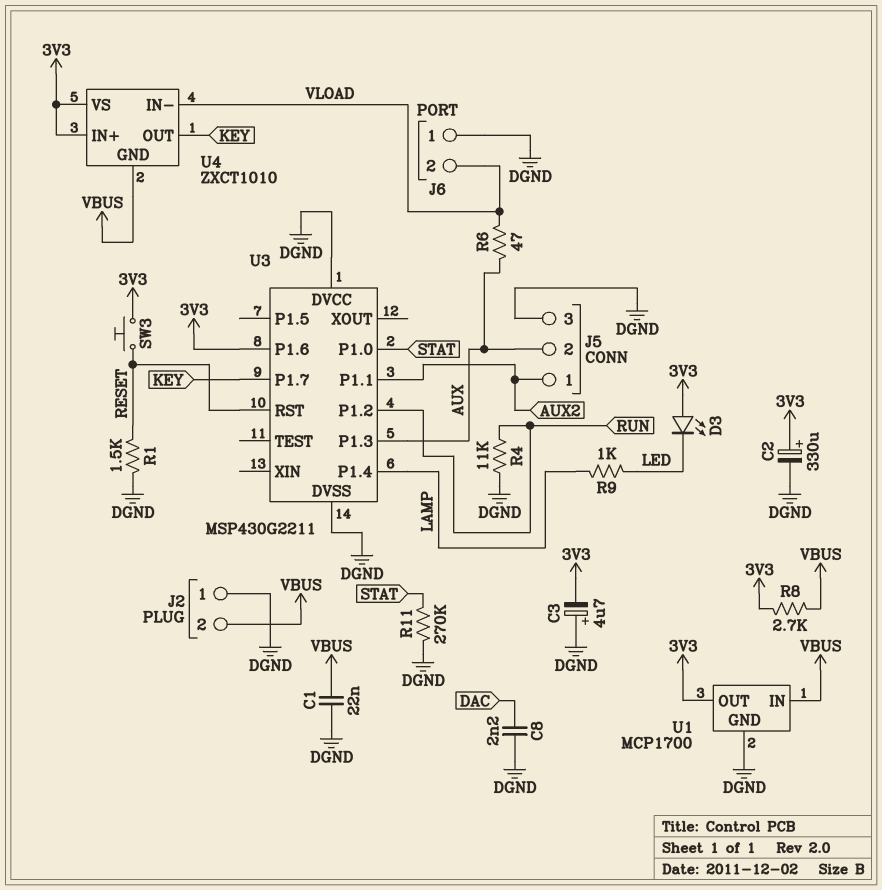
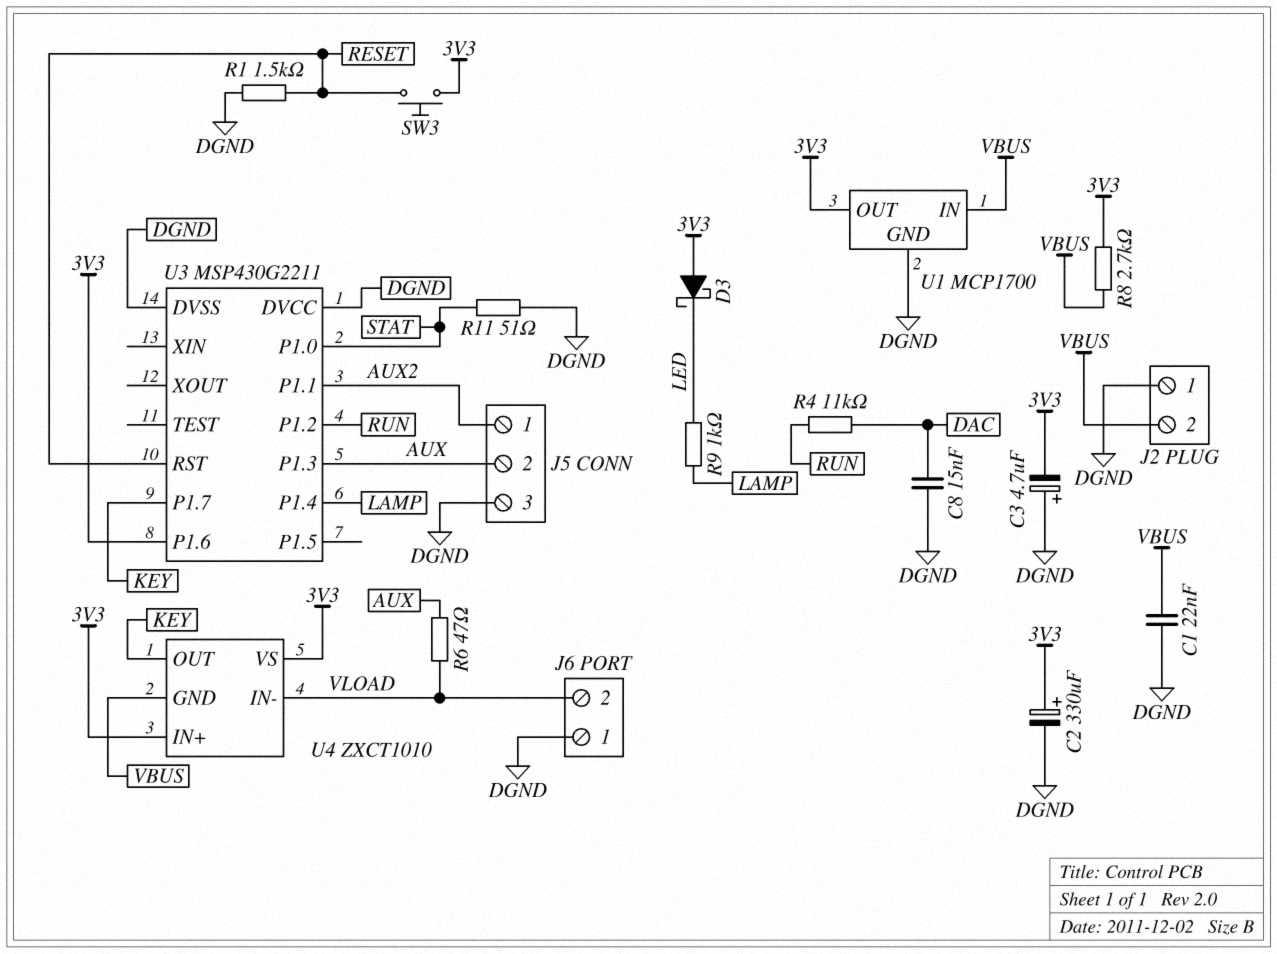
C8: 2.2nF (DAC, DGND) -> 15nF (DAC, DGND)
D3: LED (A 3V3, K LED) -> schottky (A 3V3, K LED)
R4: 11k (DGND, RUN) -> 11k (DAC, RUN)
R11: 270k (DGND, STAT) -> 51 (DGND, STAT)

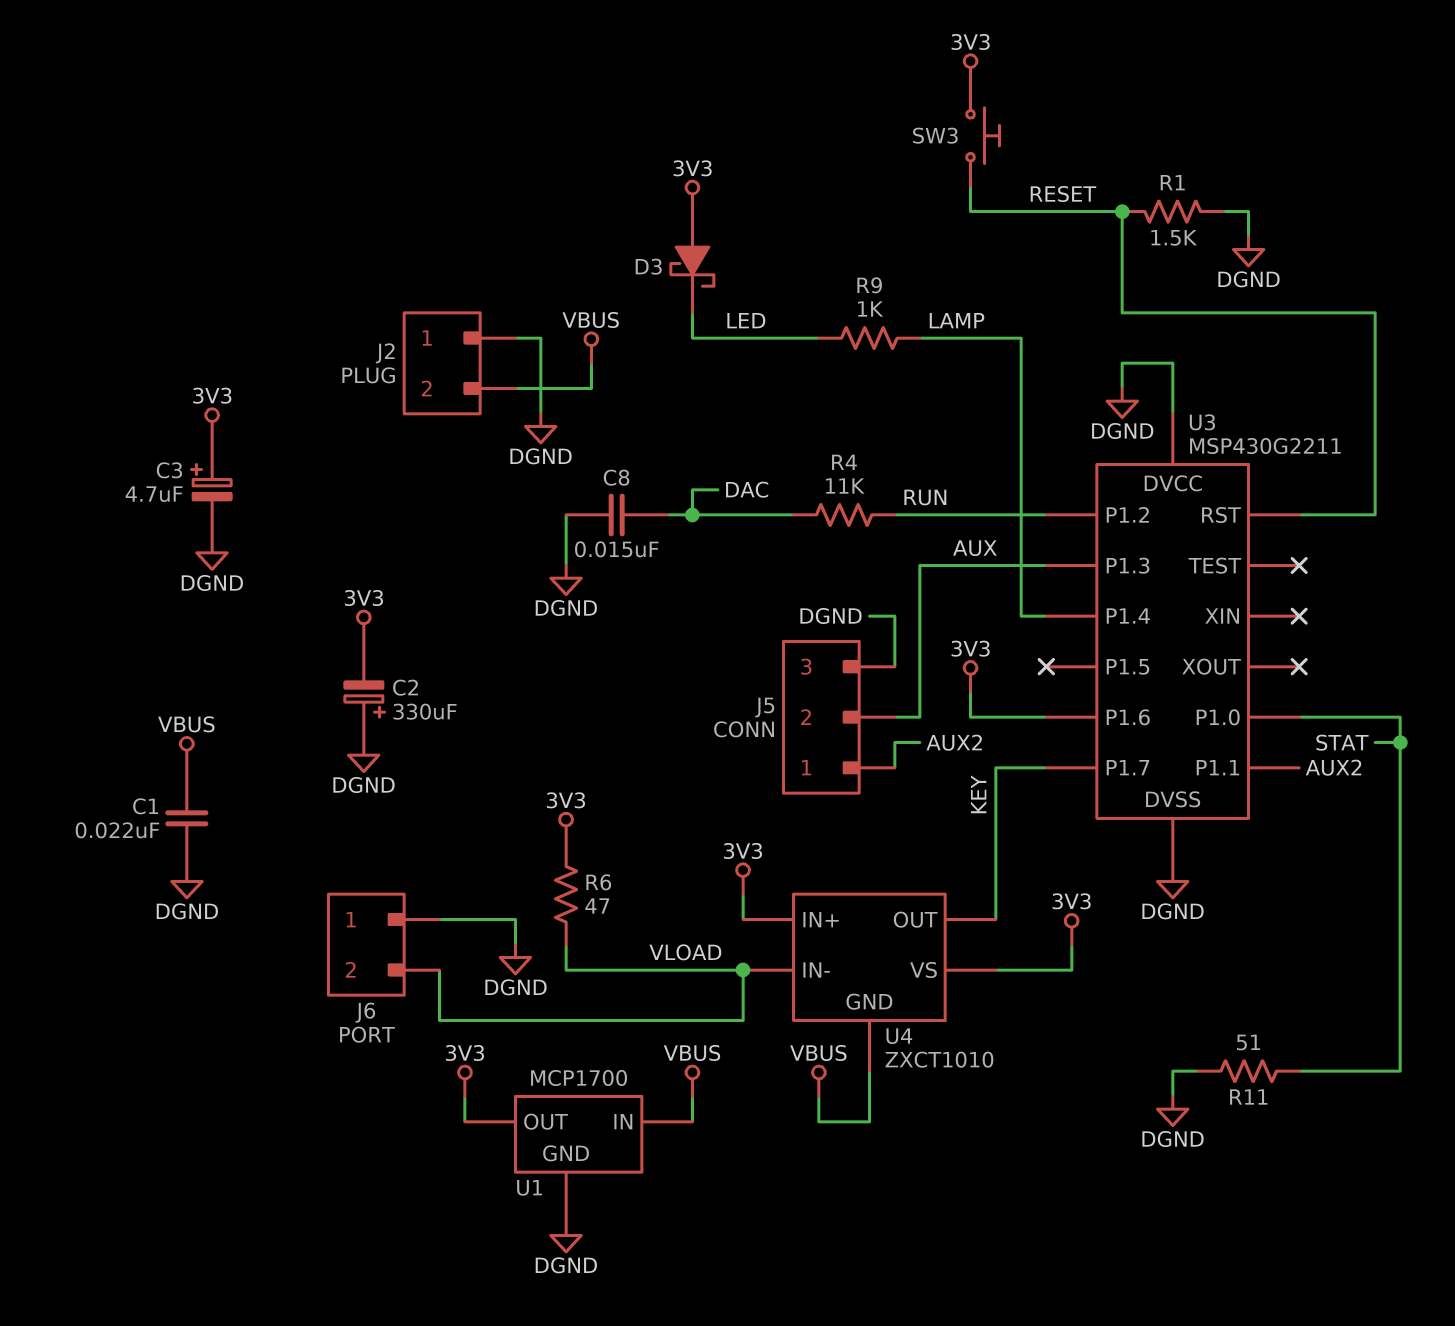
C2: 330uF (plus 3V3, minus DGND) -> 330uF (plus DGND, minus 3V3)
C3: 4.7uF (plus DGND, minus 3V3) -> 4.7uF (plus 3V3, minus DGND)
R6: 47 (AUX, VLOAD) -> 47 (3V3, VLOAD)
R8: 2.7k (3V3, VBUS) -> none

